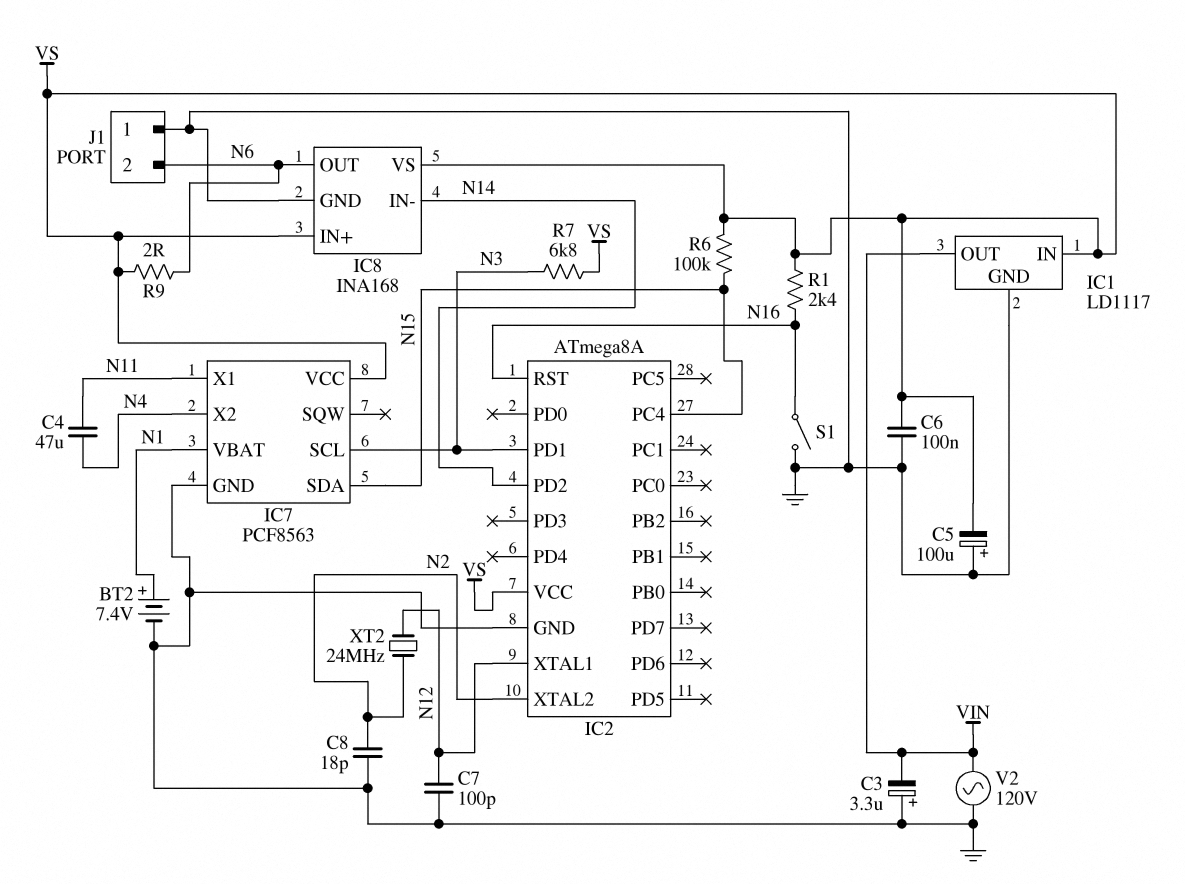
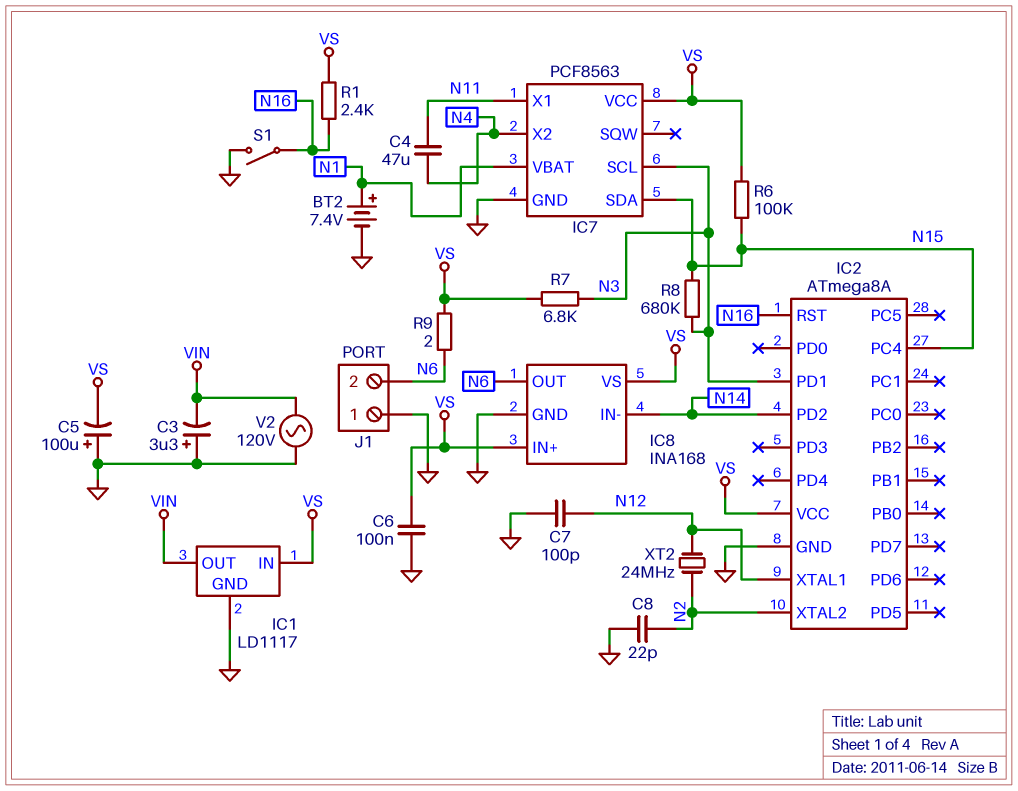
C8: 18pF (GND, N2) -> 22pF (GND, N2)
R8: none -> 680k (N3, N15)

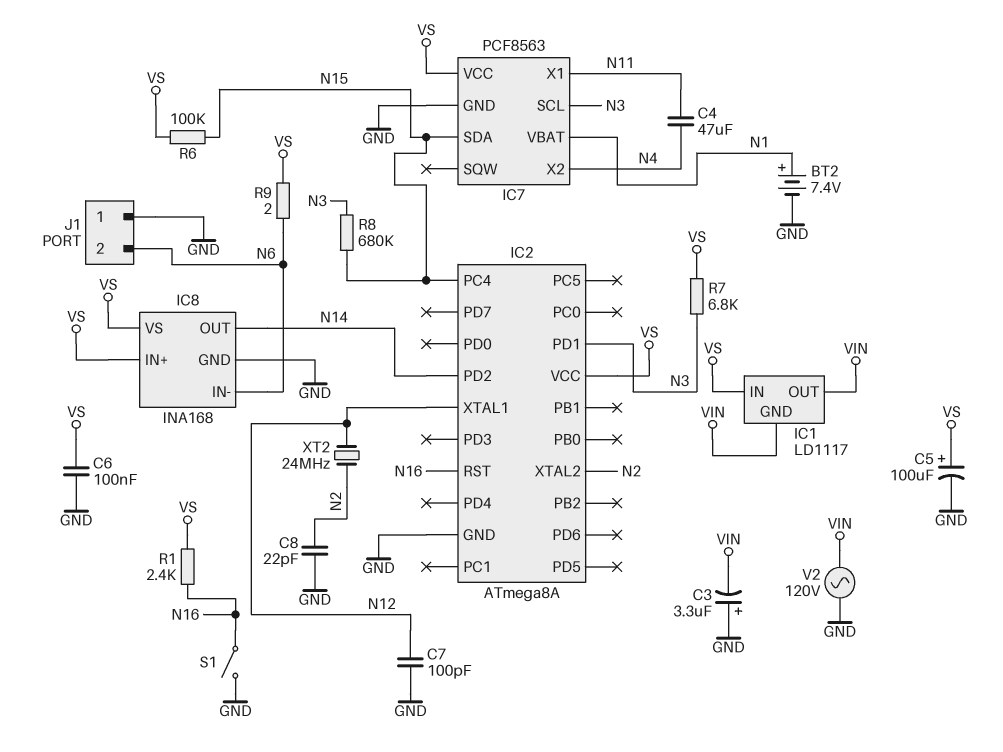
C5: 100uF (plus GND, minus VS) -> 100uF (plus VS, minus GND)
IC1 pin GND: GND -> VIN
IC8 pin IN-: N14 -> N6
IC8 pin OUT: N6 -> N14

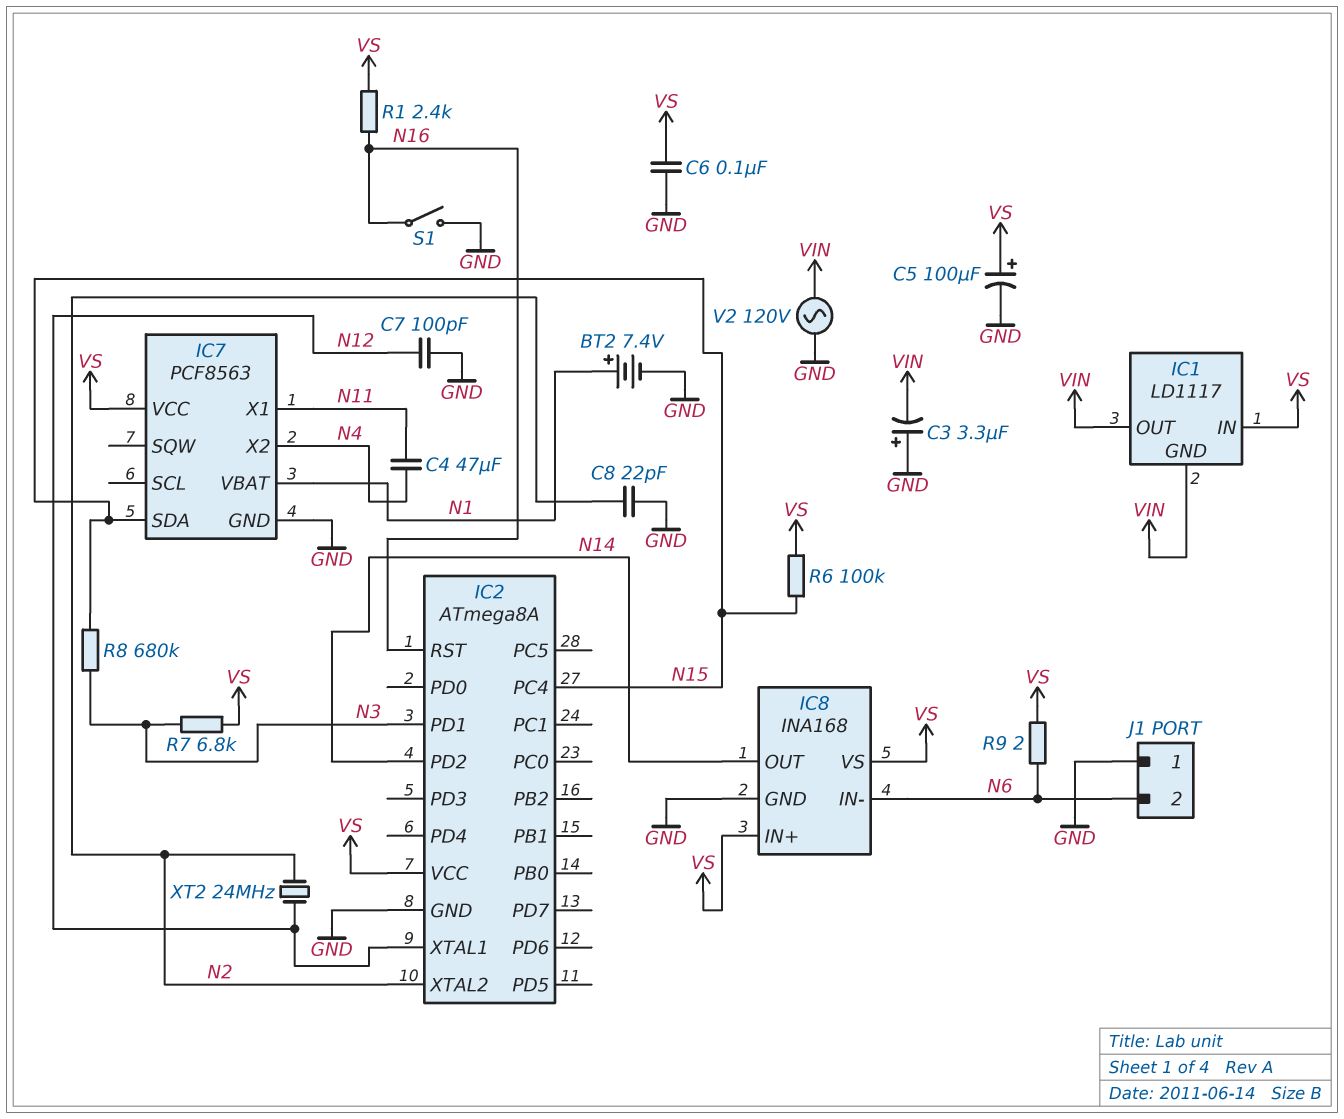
IC7 pin SCL: N3 -> none

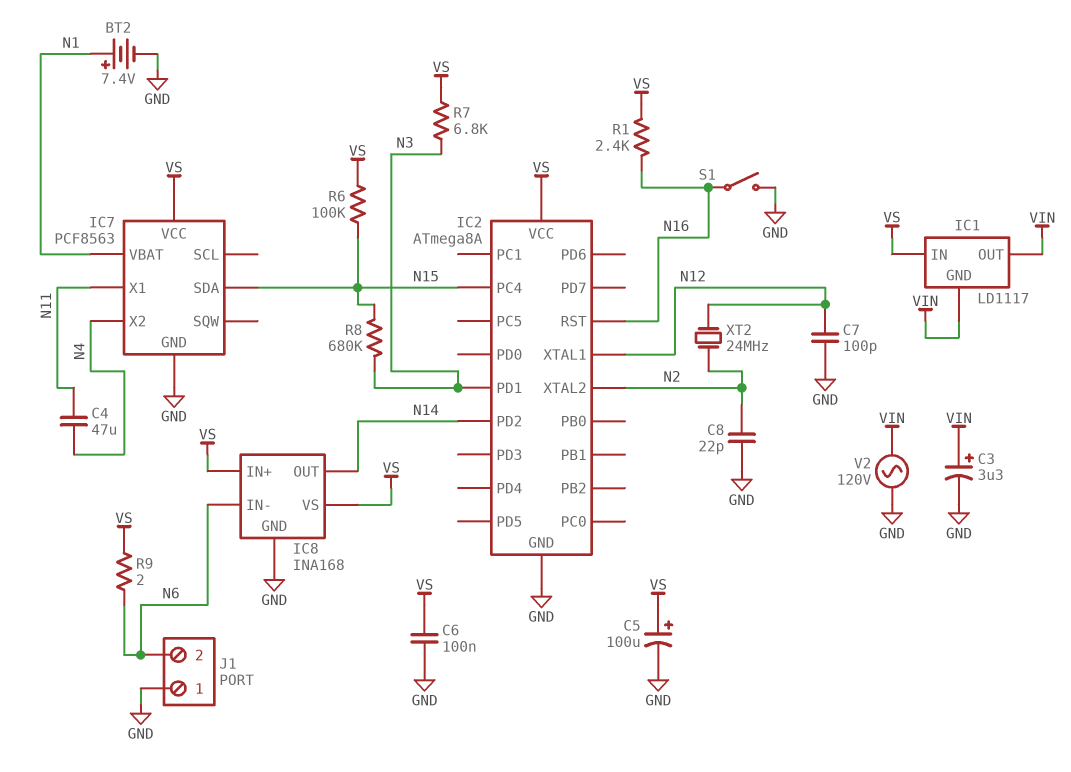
C3: 3.3uF (plus GND, minus VIN) -> 3.3uF (plus VIN, minus GND)

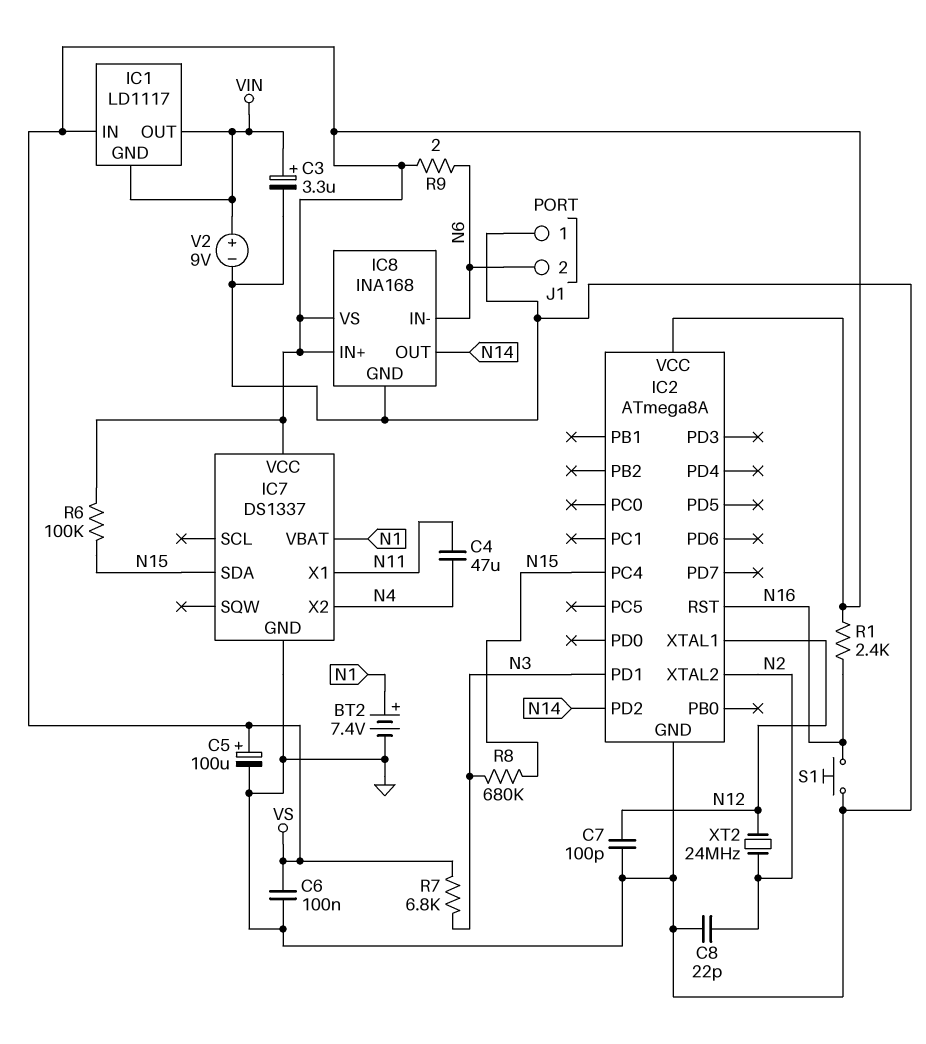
IC7: PCF8563 -> DS1337
S1: switch (GND, N16) -> button (GND, N16)
V2: AC 120V (GND, VIN) -> 9V (plus VIN, minus GND)

